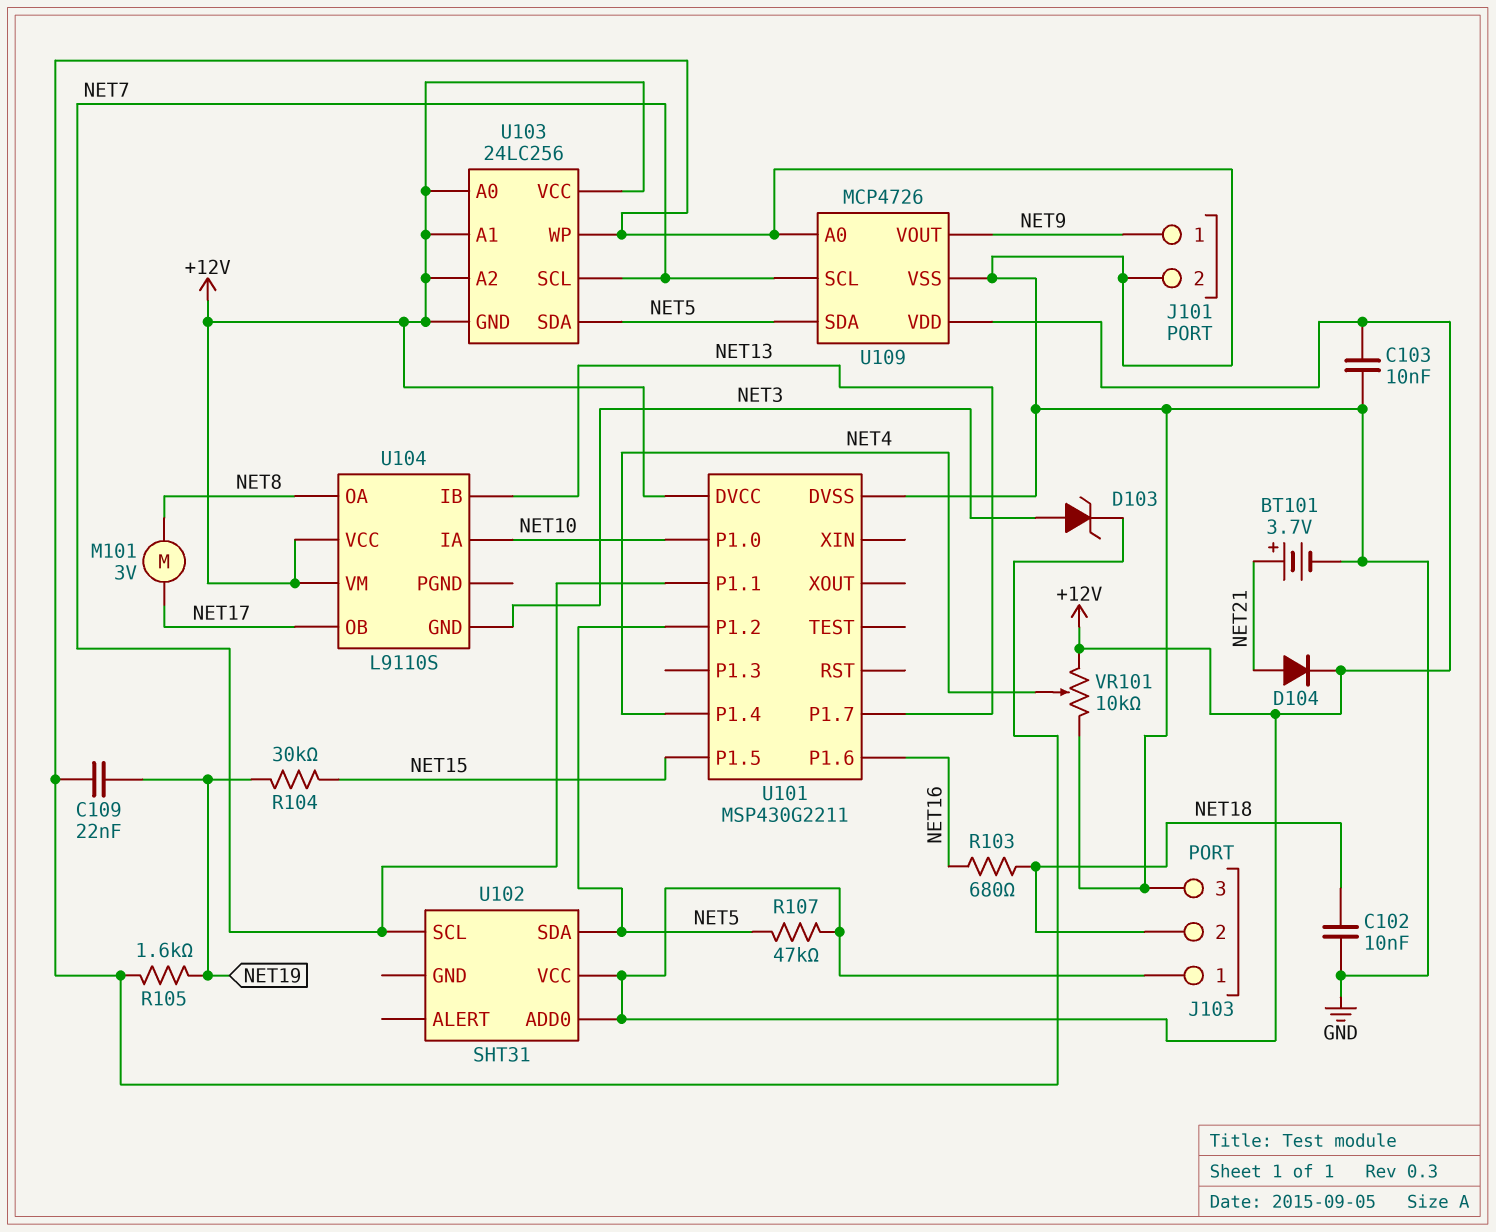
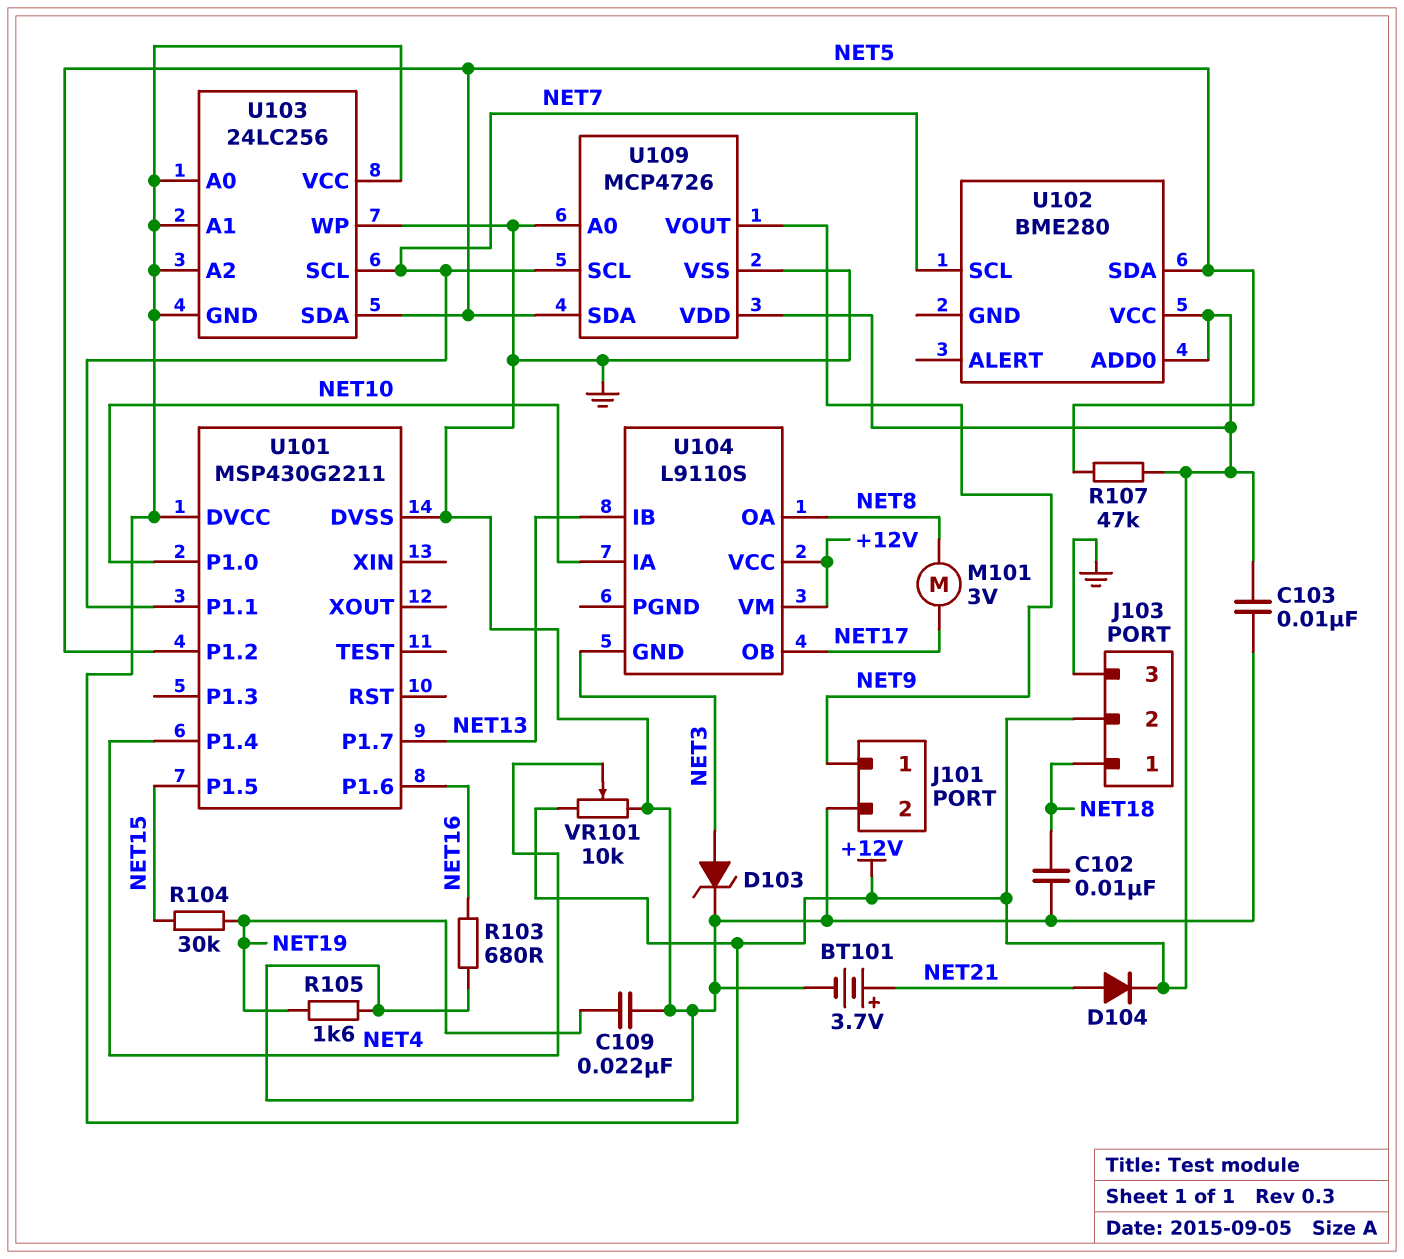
J103 pin 1: +12V -> NET18
J103 pin 2: NET18 -> +12V
R103: 680 (NET16, NET18) -> 680 (GND, NET16)
U102: SHT31 -> BME280

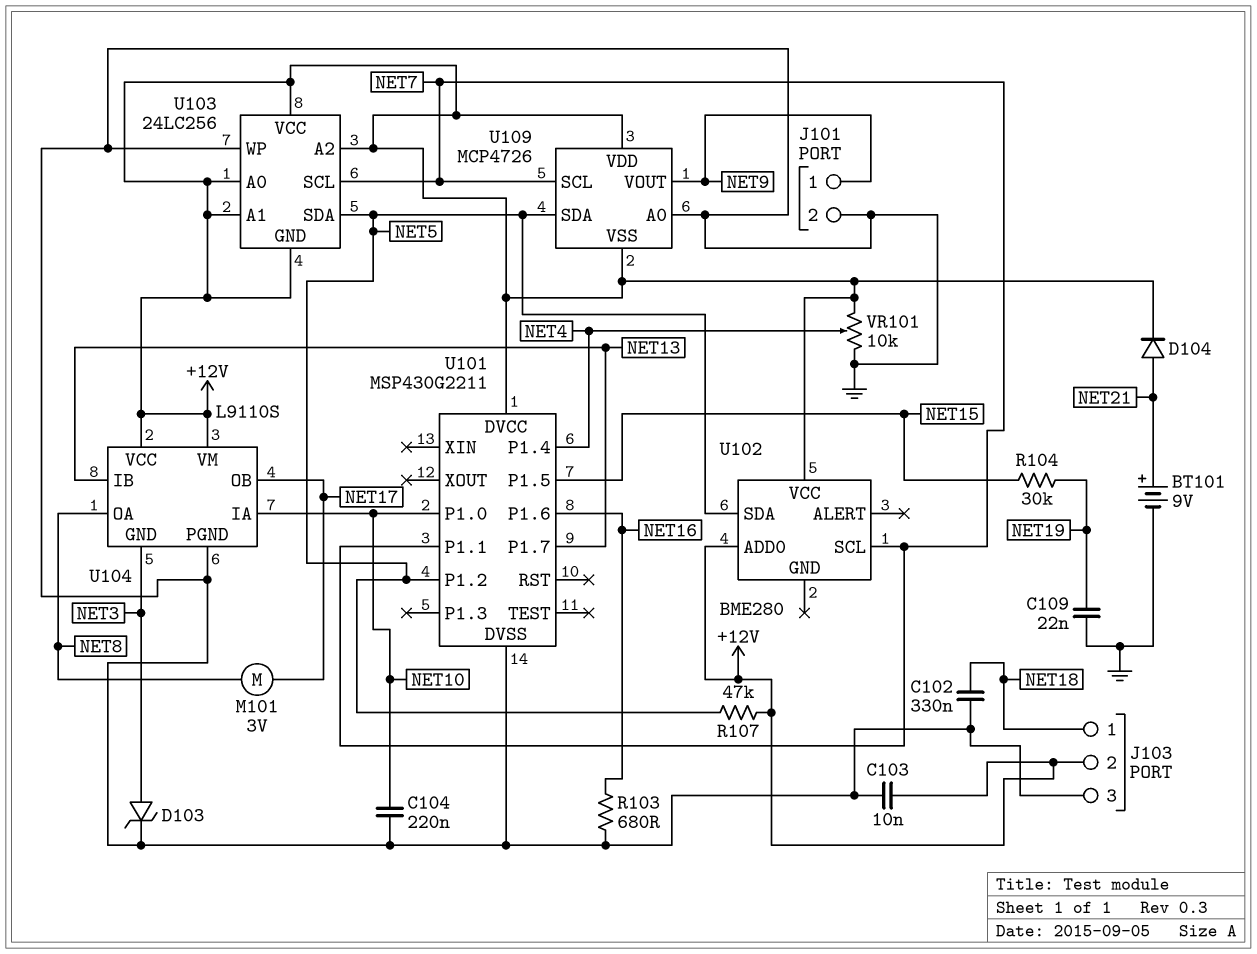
BT101: 3.7V (plus NET21, minus GND) -> 9V (plus NET21, minus GND)
C102: 10nF (GND, NET18) -> 330nF (GND, NET18)
C104: none -> 220nF (GND, NET10)
R105: 1.6k (GND, NET19) -> none
U104 pin PGND: none -> GND
U109 pin VSS: GND -> +12V

